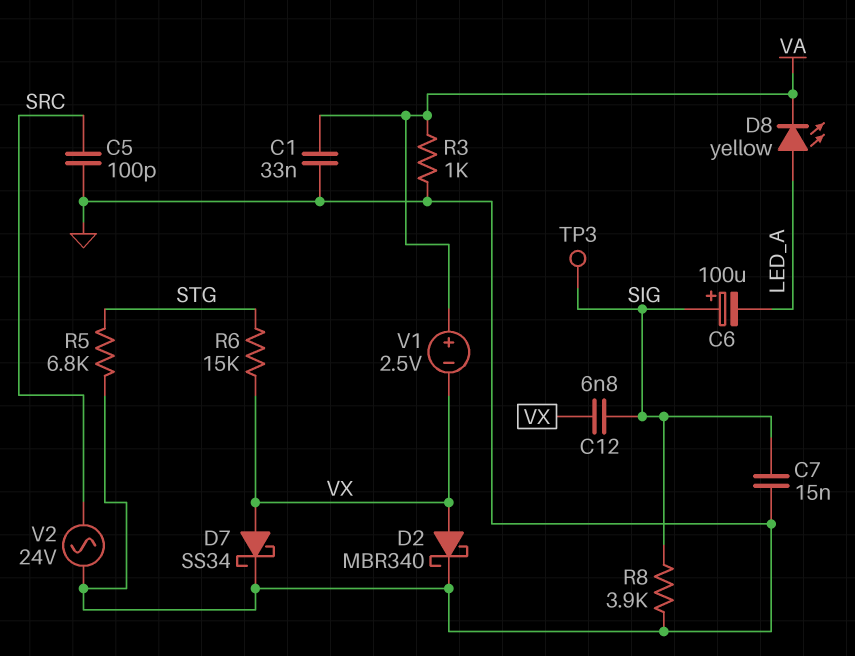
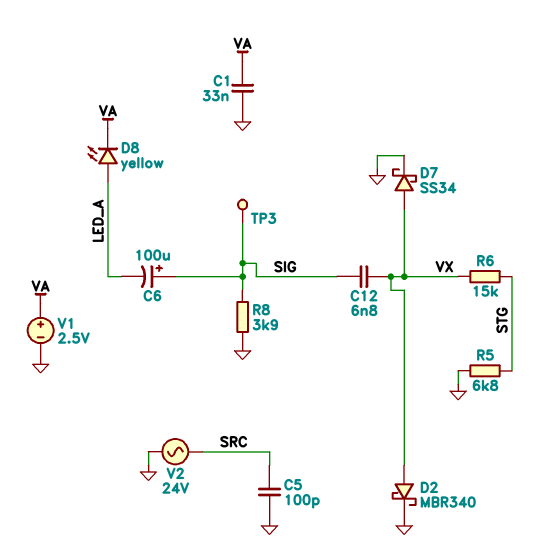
C7: 15nF (GND, SIG) -> none
R3: 1k (GND, VA) -> none
V1: 2.5V (plus VA, minus VX) -> 2.5V (plus VA, minus GND)

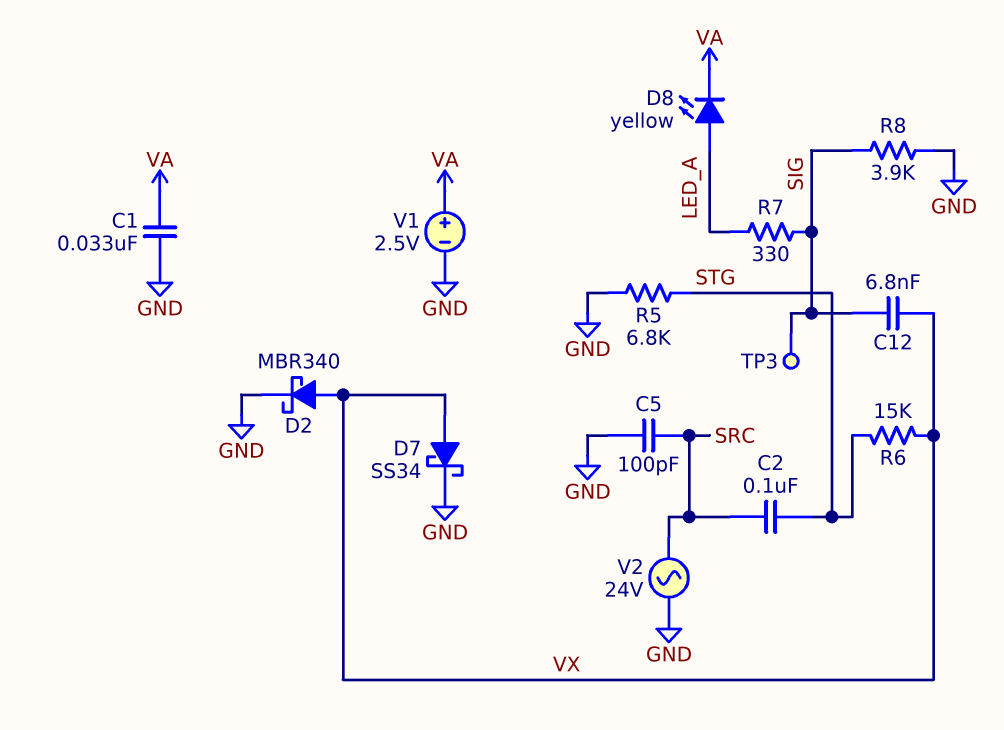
C2: none -> 100nF (SRC, STG)
C6: 100uF (plus SIG, minus LED_A) -> none
R7: none -> 330 (LED_A, SIG)

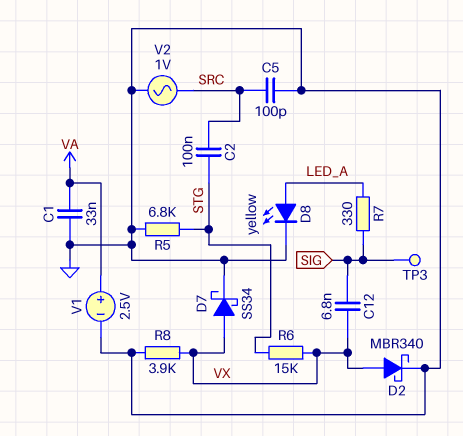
D8: LED yellow (A LED_A, K VA) -> LED yellow (A LED_A, K GND)
R8: 3.9k (GND, SIG) -> 3.9k (GND, VX)
V2: AC 24V (GND, SRC) -> AC 1V (GND, SRC)

